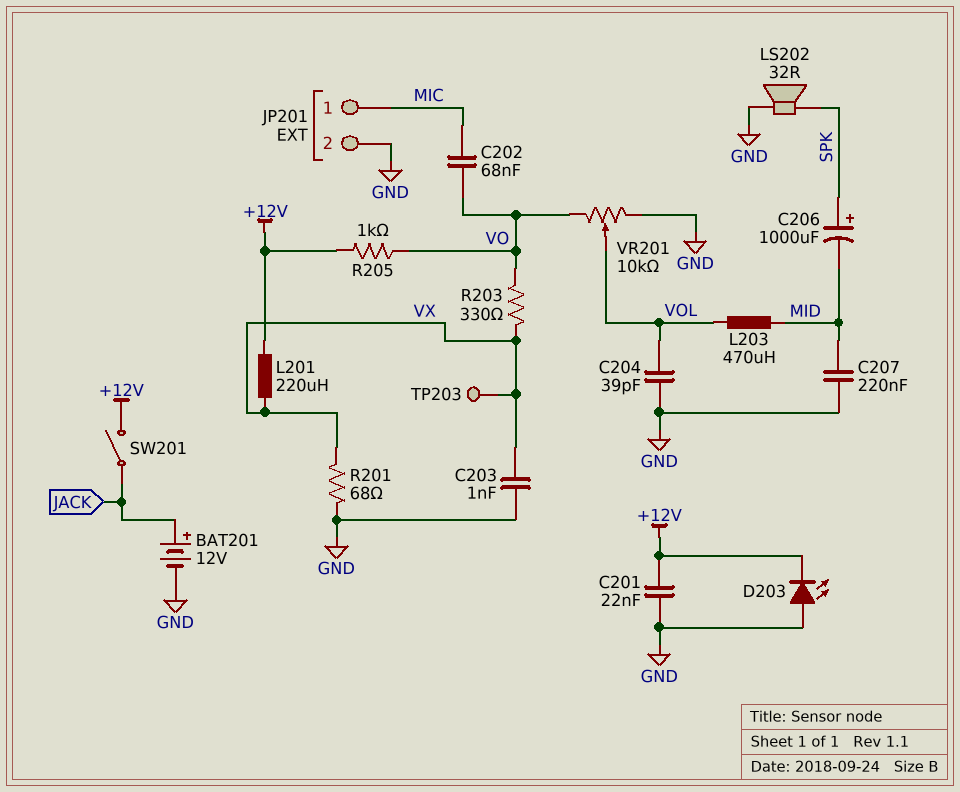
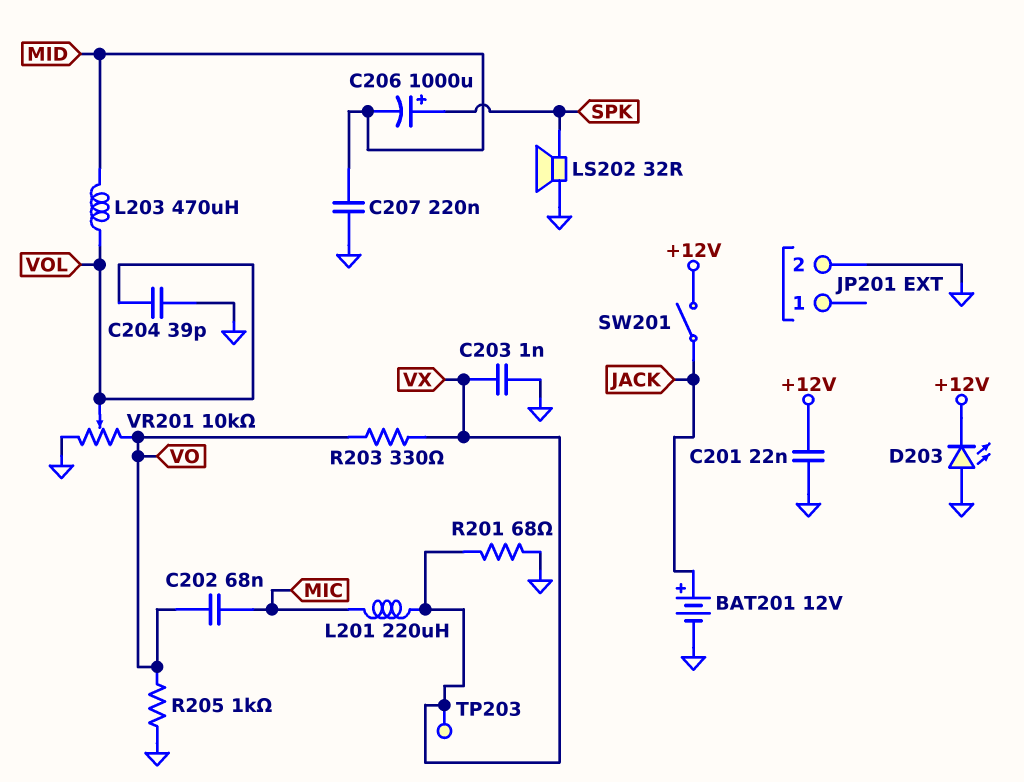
JP201 pin 1: MIC -> none
L201: 220uH (+12V, VX) -> 220uH (MIC, VX)
R205: 1k (+12V, VO) -> 1k (GND, VO)

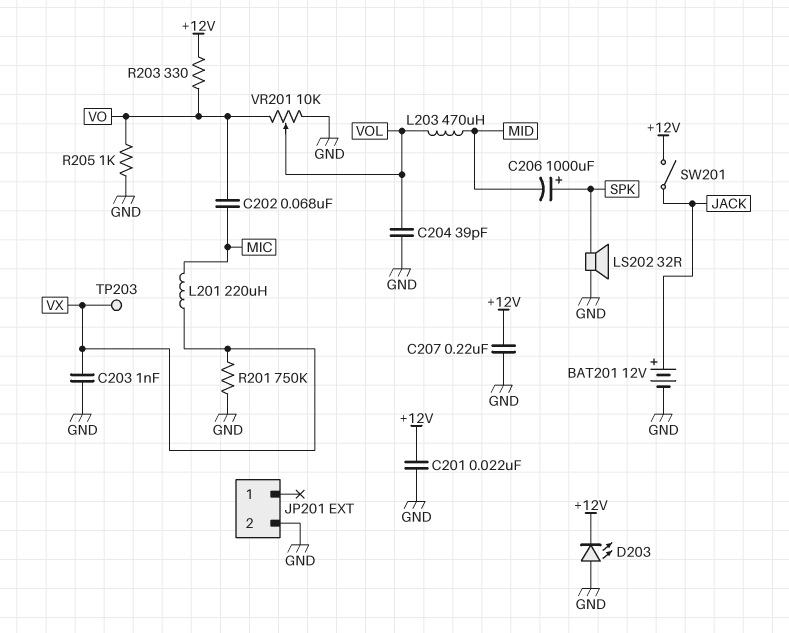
C207: 220nF (GND, MID) -> 220nF (+12V, GND)
R201: 68 (GND, VX) -> 750k (GND, VX)
R203: 330 (VO, VX) -> 330 (+12V, VO)

